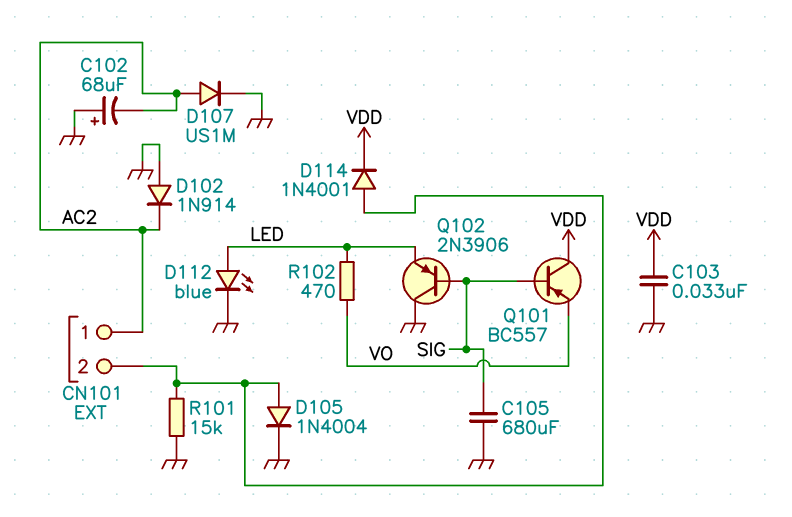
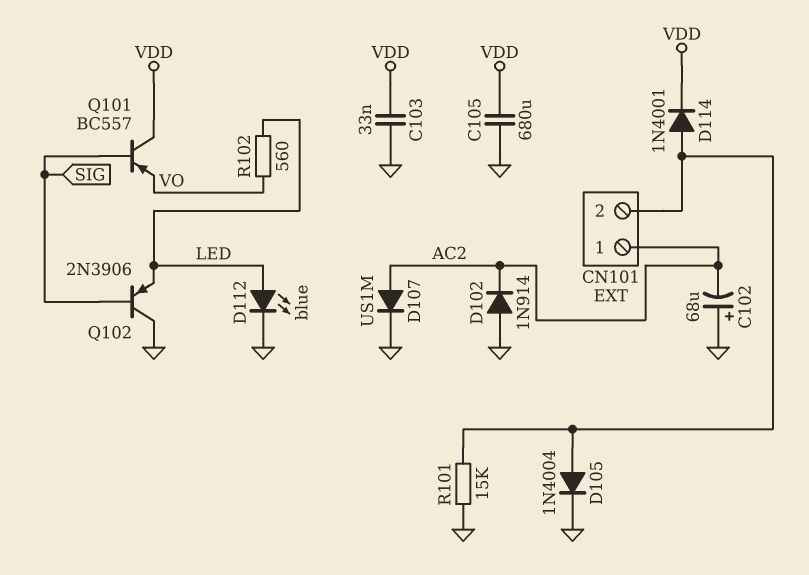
C105: 680uF (GND, SIG) -> 680uF (GND, VDD)
R102: 470 (LED, VO) -> 560 (LED, VO)

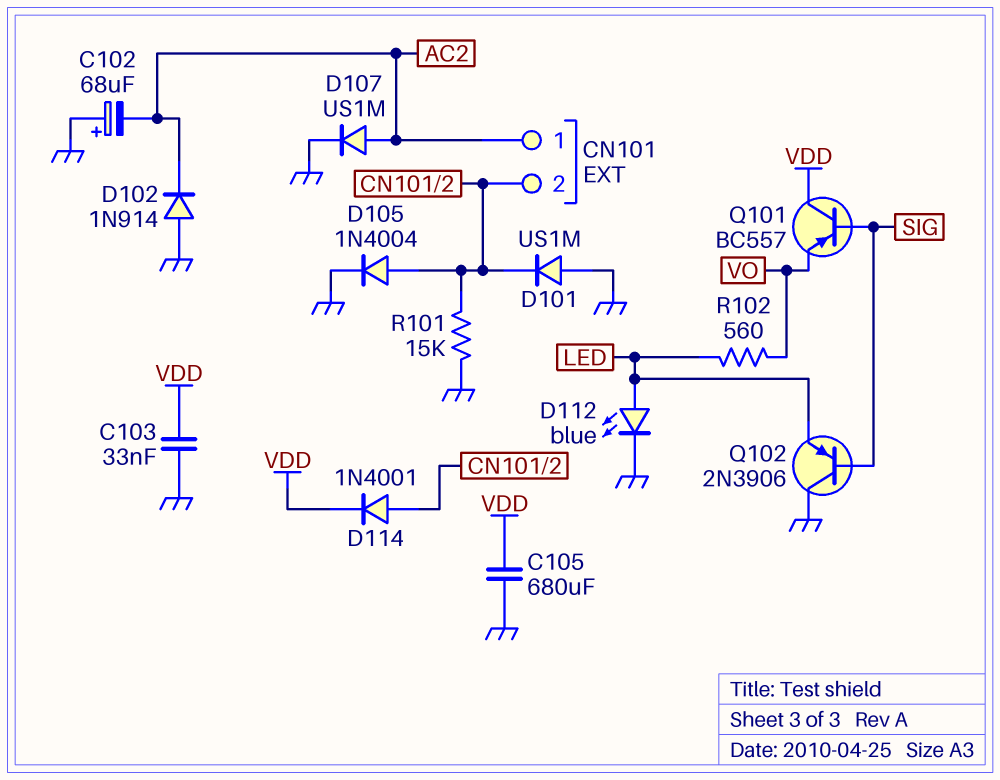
D101: none -> diode US1M (A GND, K CN101/2)

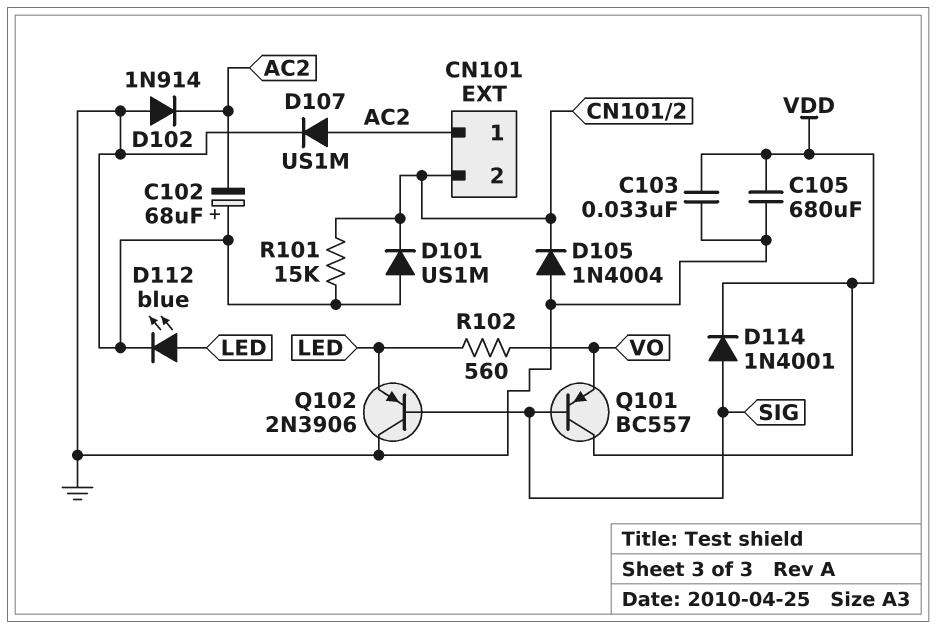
D105: diode 1N4004 (A CN101/2, K GND) -> diode 1N4004 (A GND, K CN101/2)
D114: diode 1N4001 (A CN101/2, K VDD) -> diode 1N4001 (A SIG, K VDD)

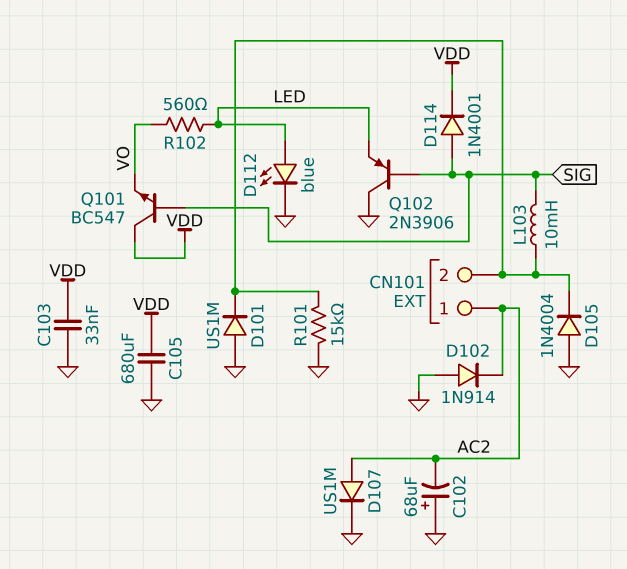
L103: none -> 10mH (CN101/2, SIG)
Q101: PNP BC557 (B SIG, C VDD, E VO) -> NPN BC547 (B SIG, C VDD, E VO)

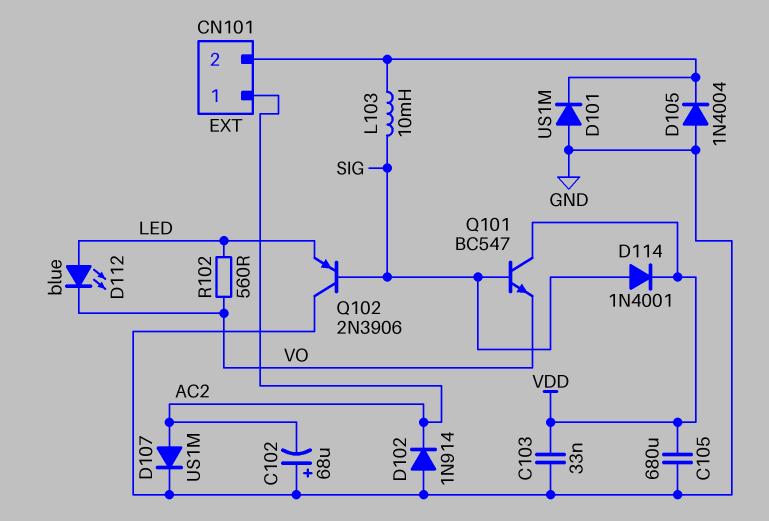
D112: LED blue (A LED, K GND) -> LED blue (A LED, K VO)
R101: 15k (CN101/2, GND) -> none

